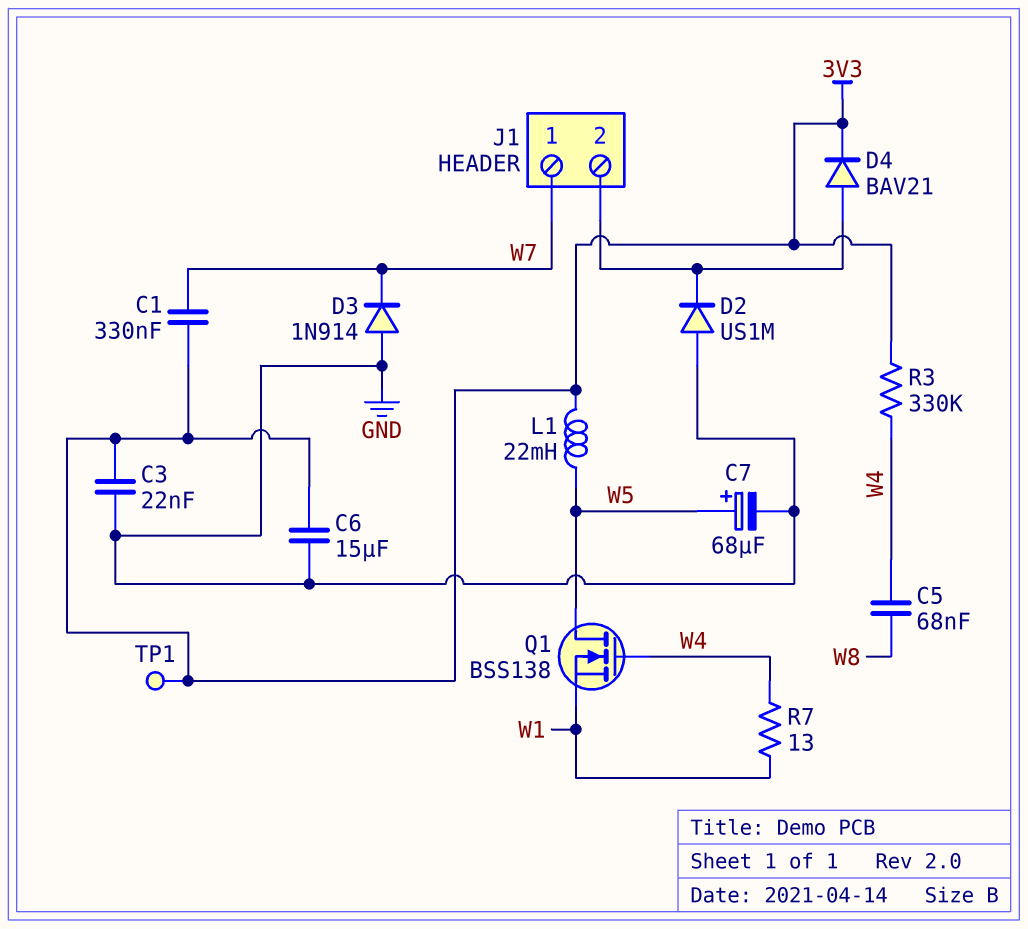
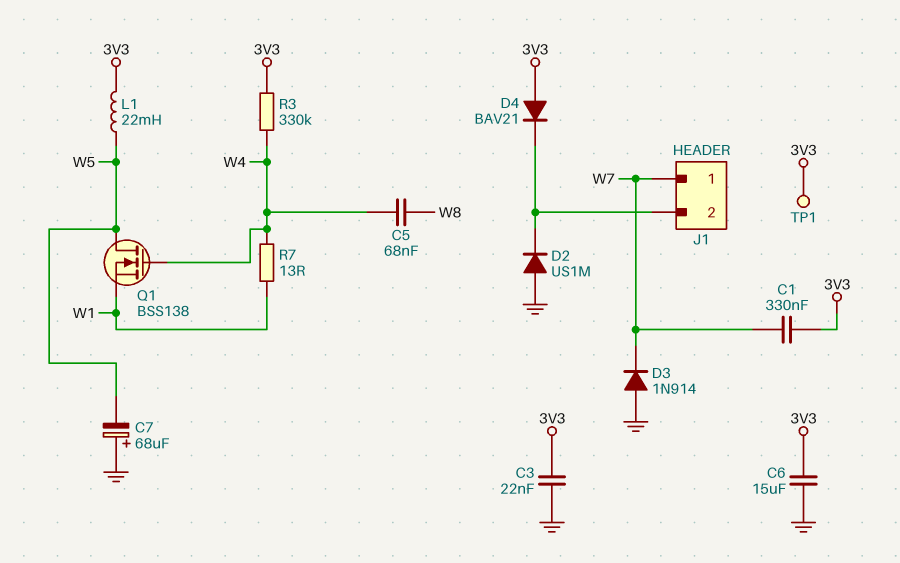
C7: 68uF (plus W5, minus GND) -> 68uF (plus GND, minus W5)
D4: diode BAV21 (A J1/2, K 3V3) -> diode BAV21 (A 3V3, K J1/2)

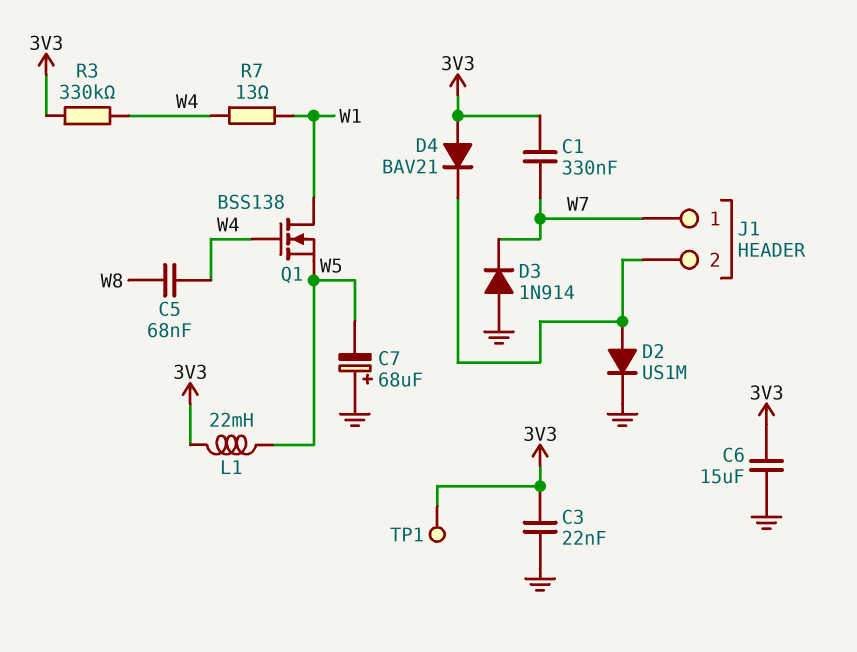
D2: diode US1M (A GND, K J1/2) -> diode US1M (A J1/2, K GND)
Q1: NMOS BSS138 (G W4, D W5, S W1) -> NMOS BSS138 (G W4, D W1, S W5)

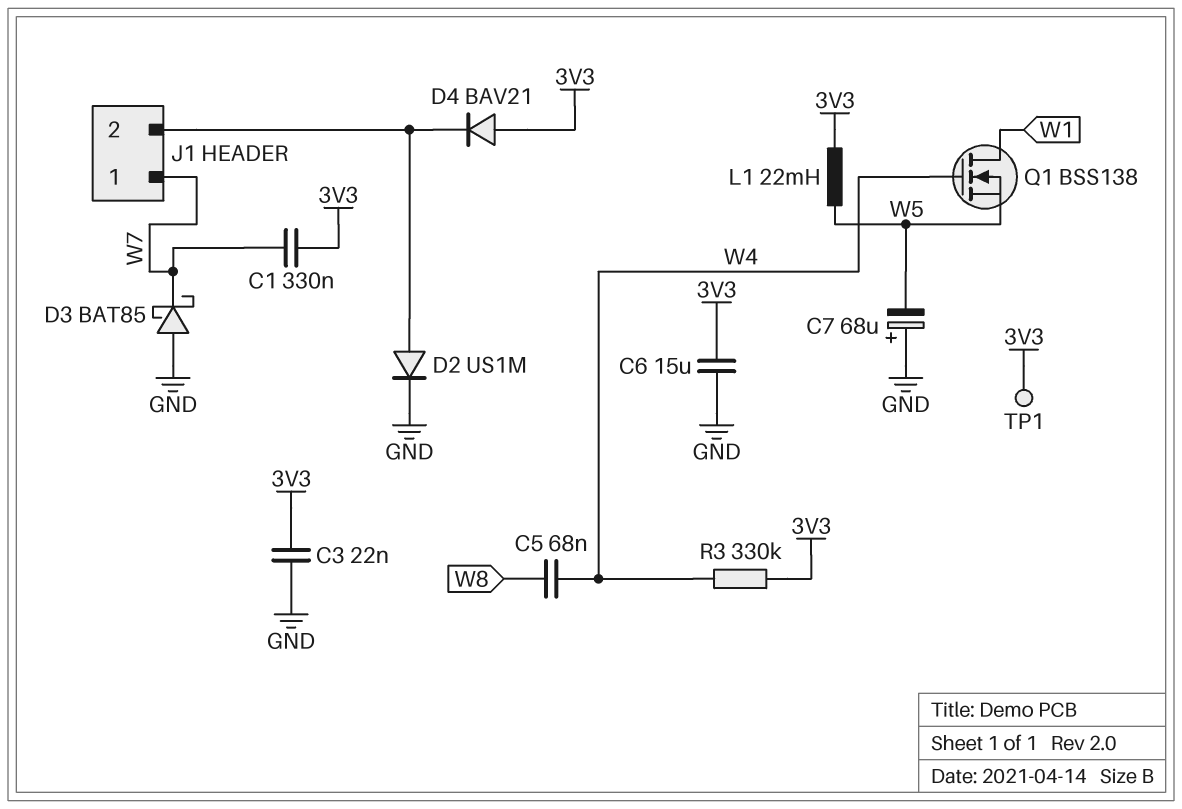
D3: diode 1N914 (A GND, K W7) -> schottky BAT85 (A GND, K W7)
R7: 13 (W1, W4) -> none

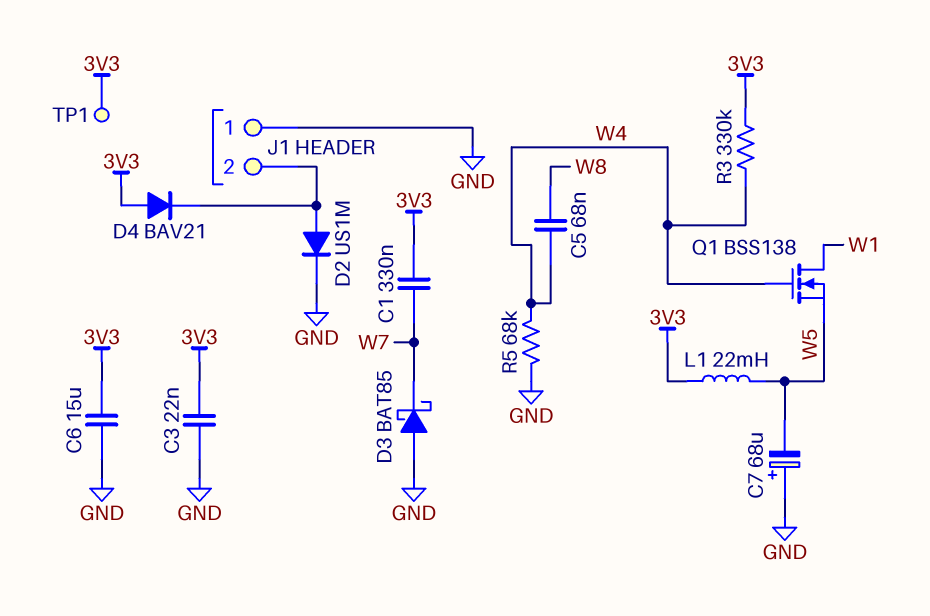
J1 pin 1: W7 -> GND
R5: none -> 68k (GND, W4)

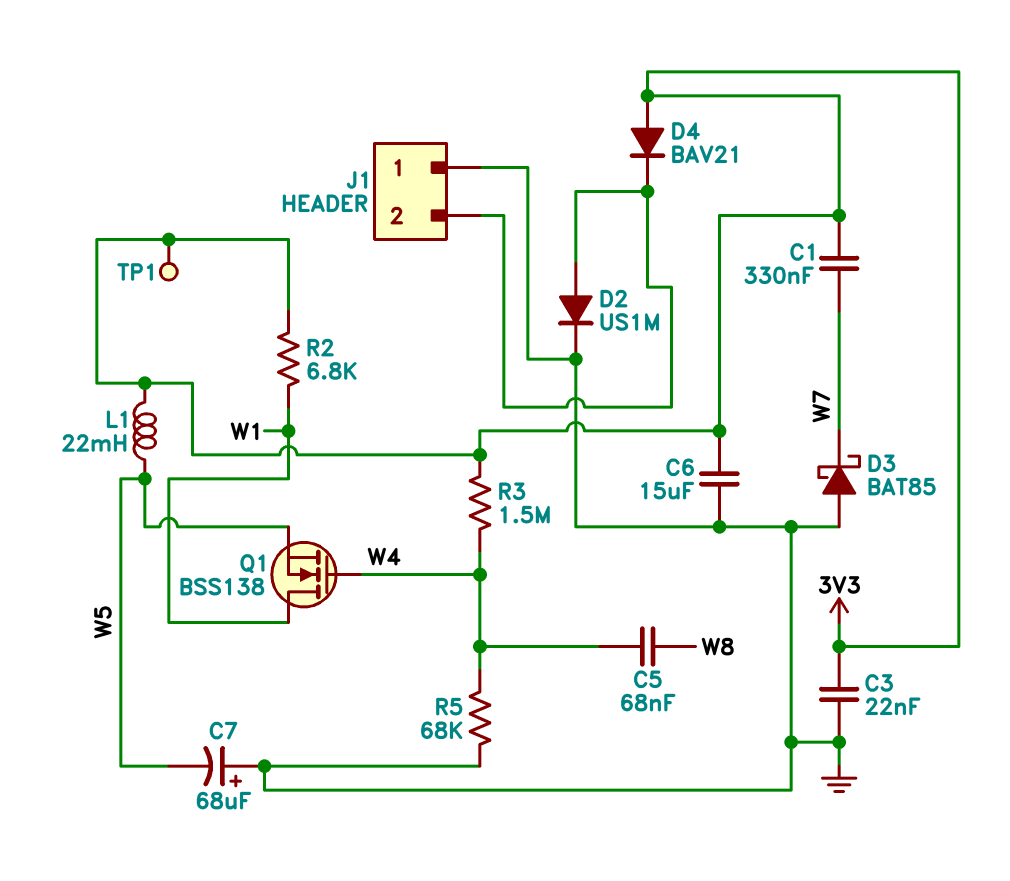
R2: none -> 6.8k (3V3, W1)
R3: 330k (3V3, W4) -> 1.5M (3V3, W4)

